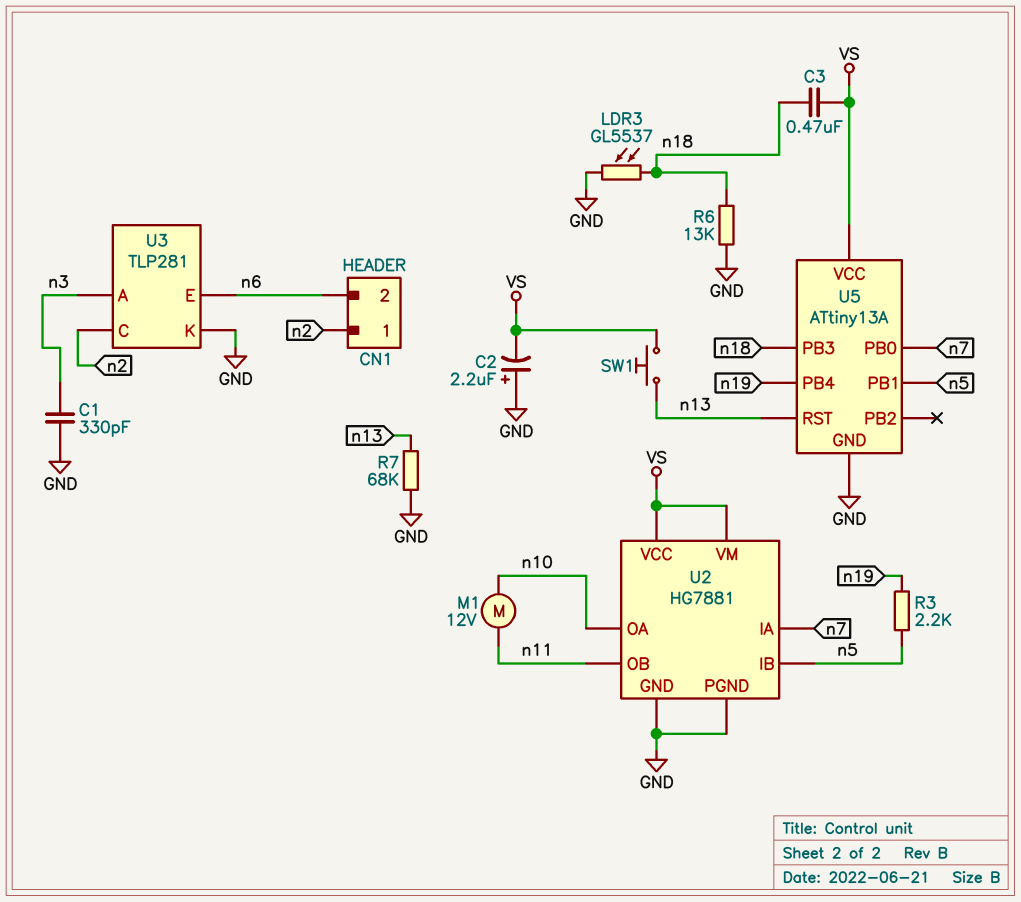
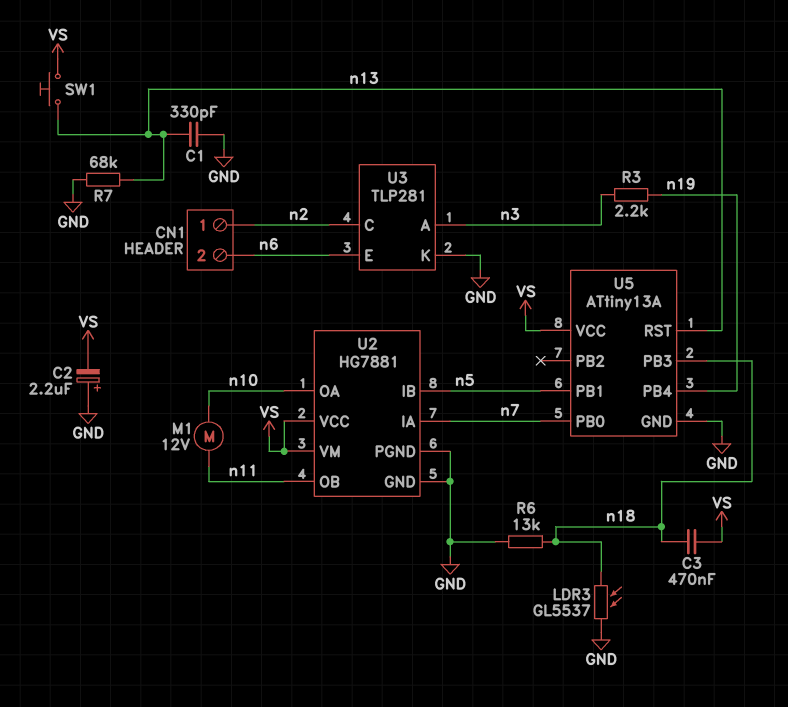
C1: 330pF (GND, n3) -> 330pF (GND, n13)
R3: 2.2k (n5, n19) -> 2.2k (n3, n19)

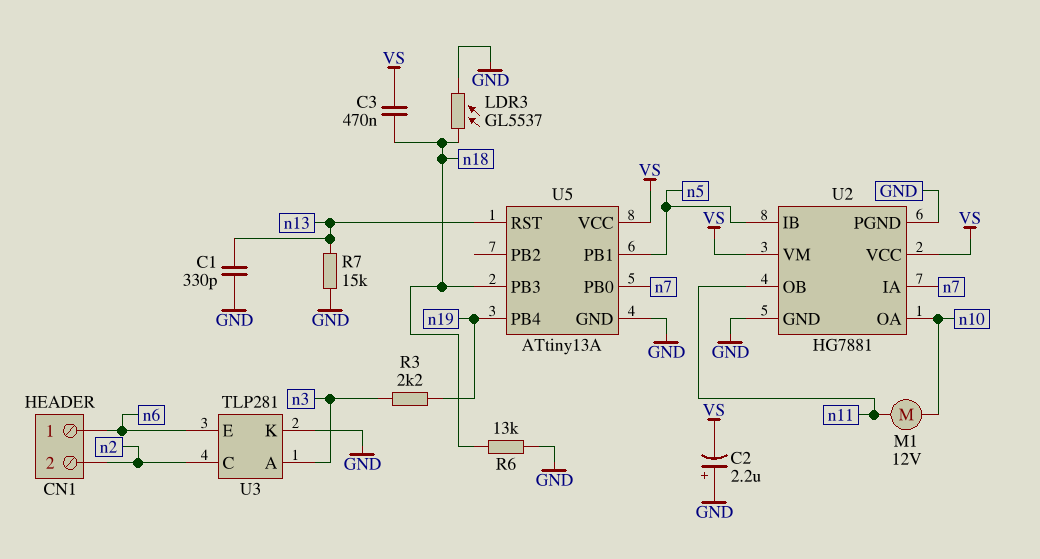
CN1 pin 1: n2 -> n6
CN1 pin 2: n6 -> n2
R7: 68k (GND, n13) -> 15k (GND, n13)
SW1: button (VS, n13) -> none

